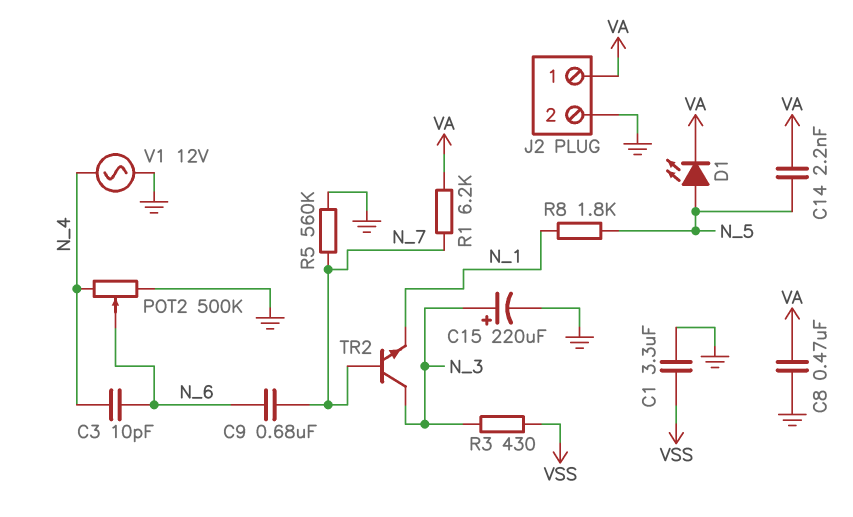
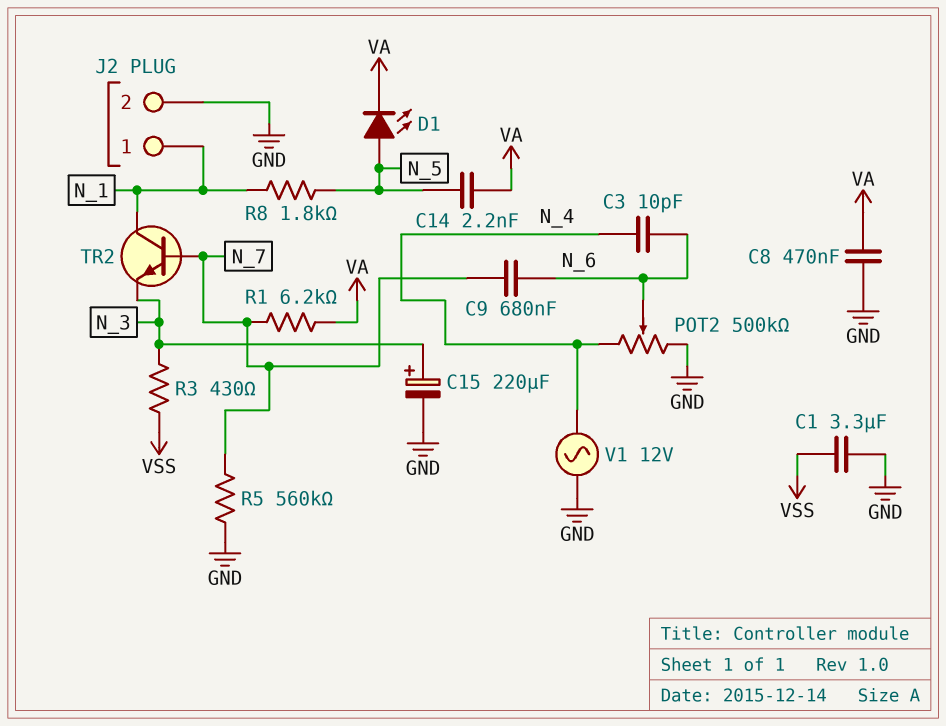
J2 pin 1: VA -> N_1
TR2: NPN (B N_7, C N_3, E N_1) -> NPN (B N_7, C N_1, E N_3)

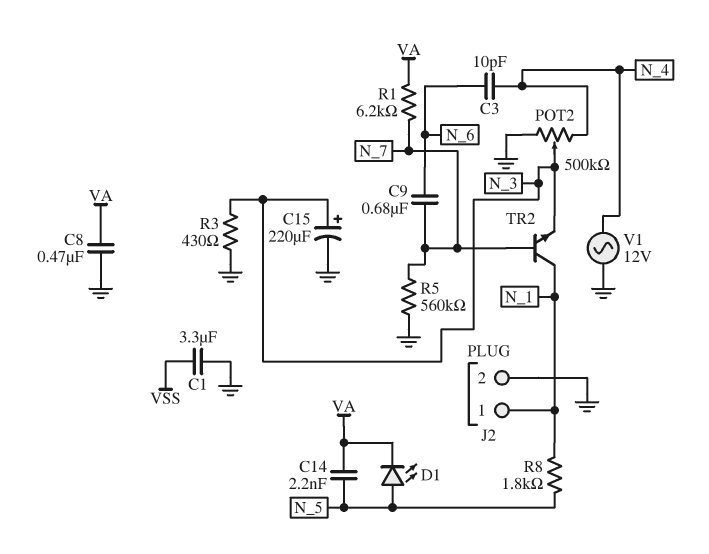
POT2: 500k (GND, N_4, wiper N_6) -> 500k (GND, N_4, wiper N_3)
R3: 430 (N_3, VSS) -> 430 (GND, N_3)

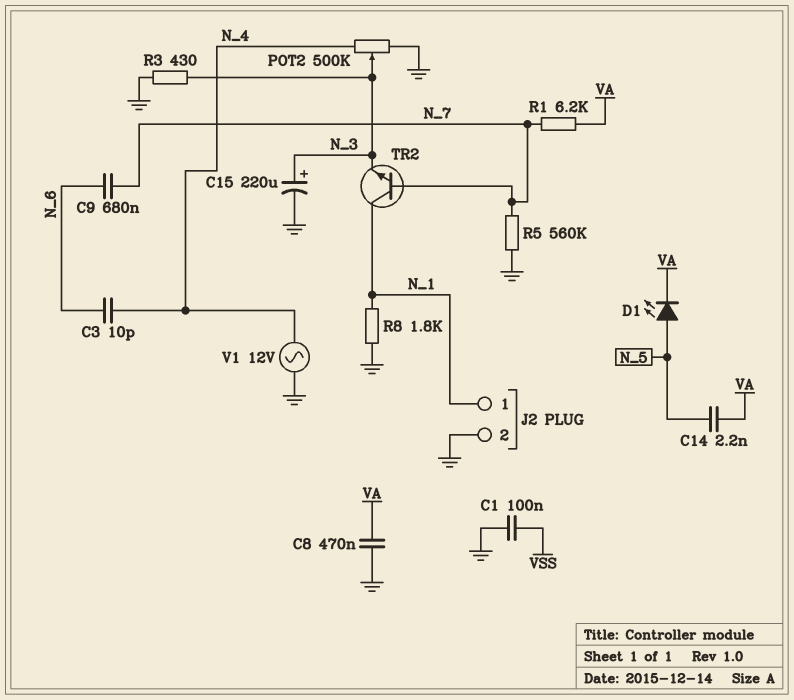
C1: 3.3uF (GND, VSS) -> 100nF (GND, VSS)
R8: 1.8k (N_1, N_5) -> 1.8k (GND, N_1)

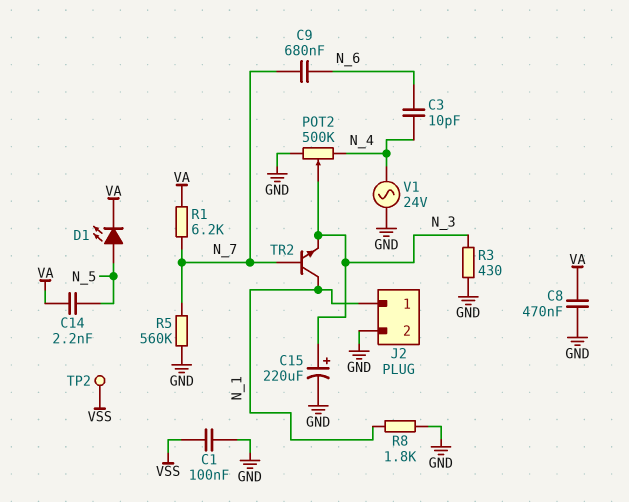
TP2: none -> test point (VSS)
V1: AC 12V (GND, N_4) -> AC 24V (GND, N_4)

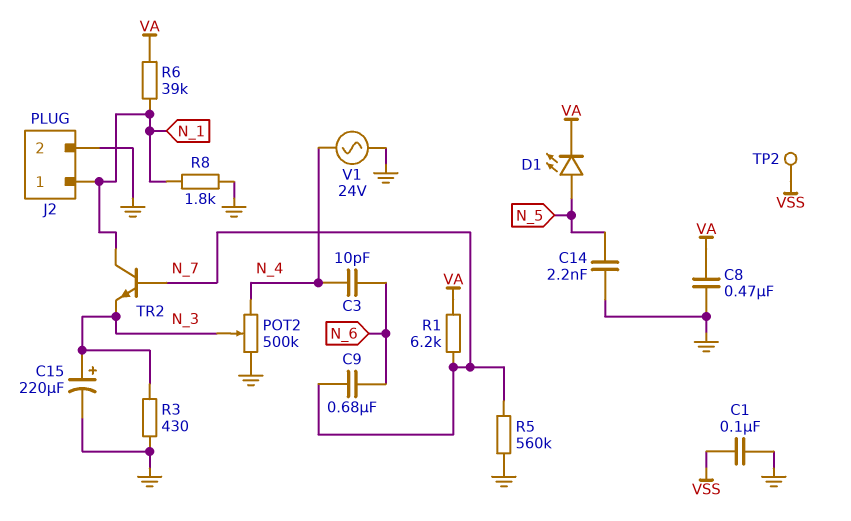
C14: 2.2nF (N_5, VA) -> 2.2nF (GND, N_5)
R6: none -> 39k (N_1, VA)

